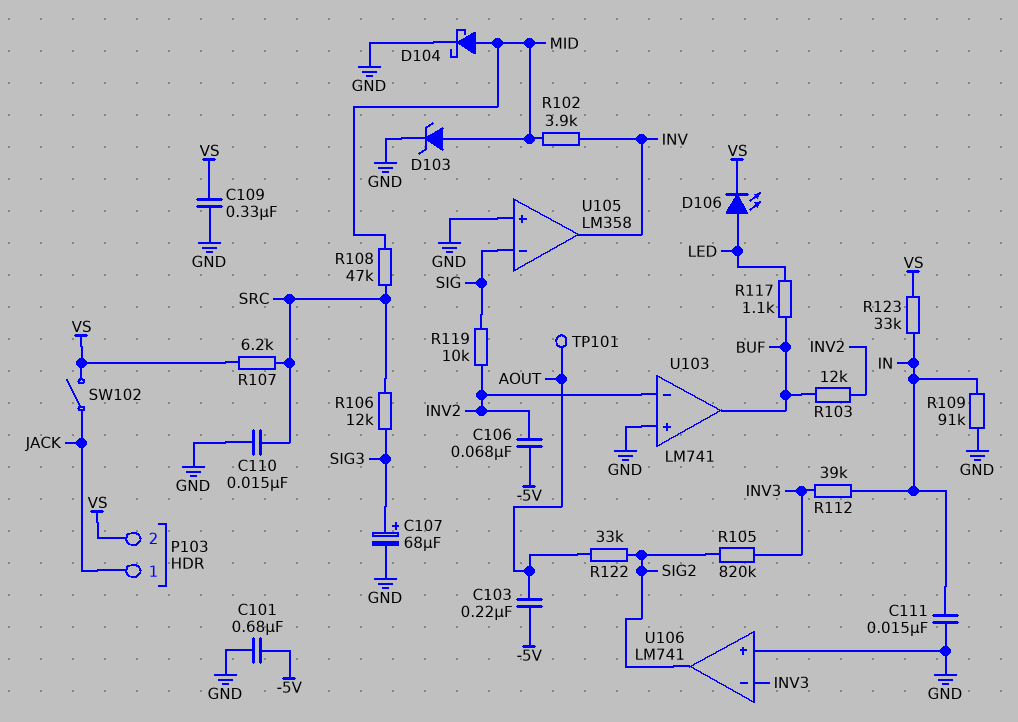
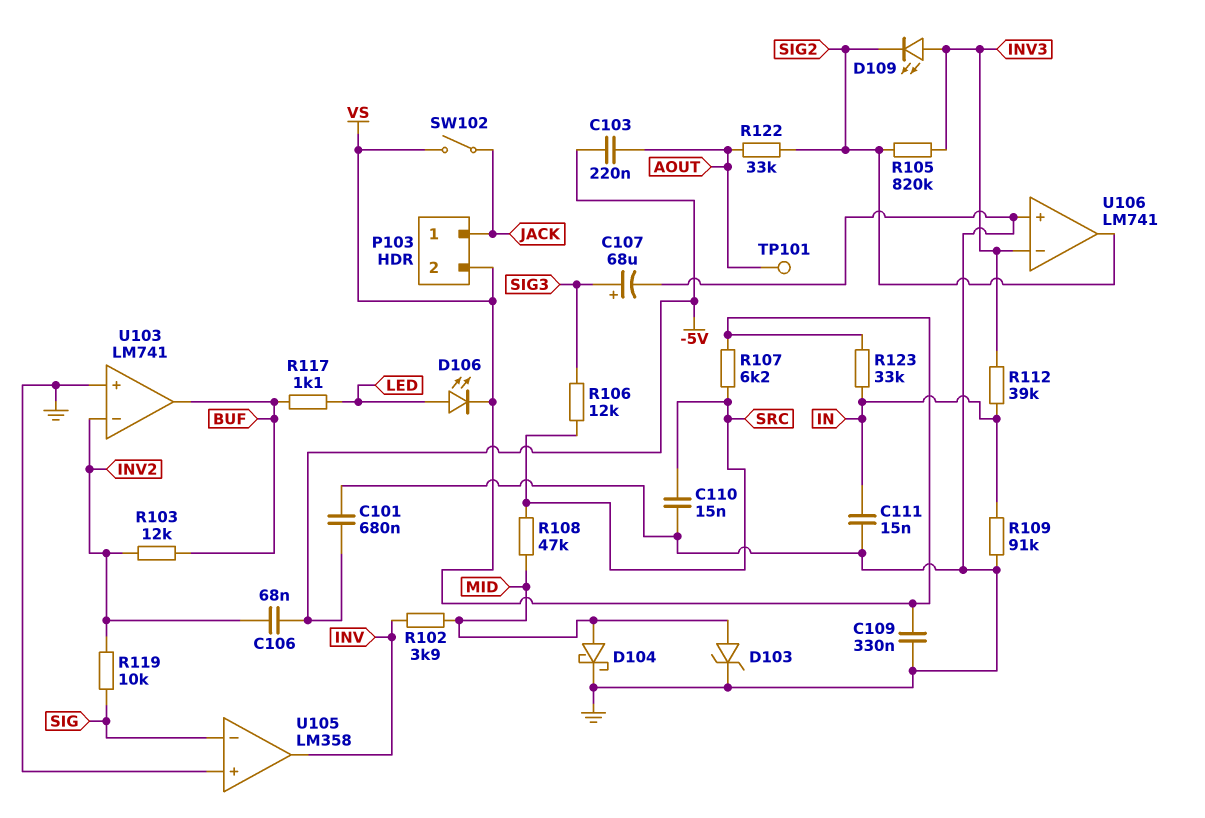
D109: none -> LED (A INV3, K SIG2)

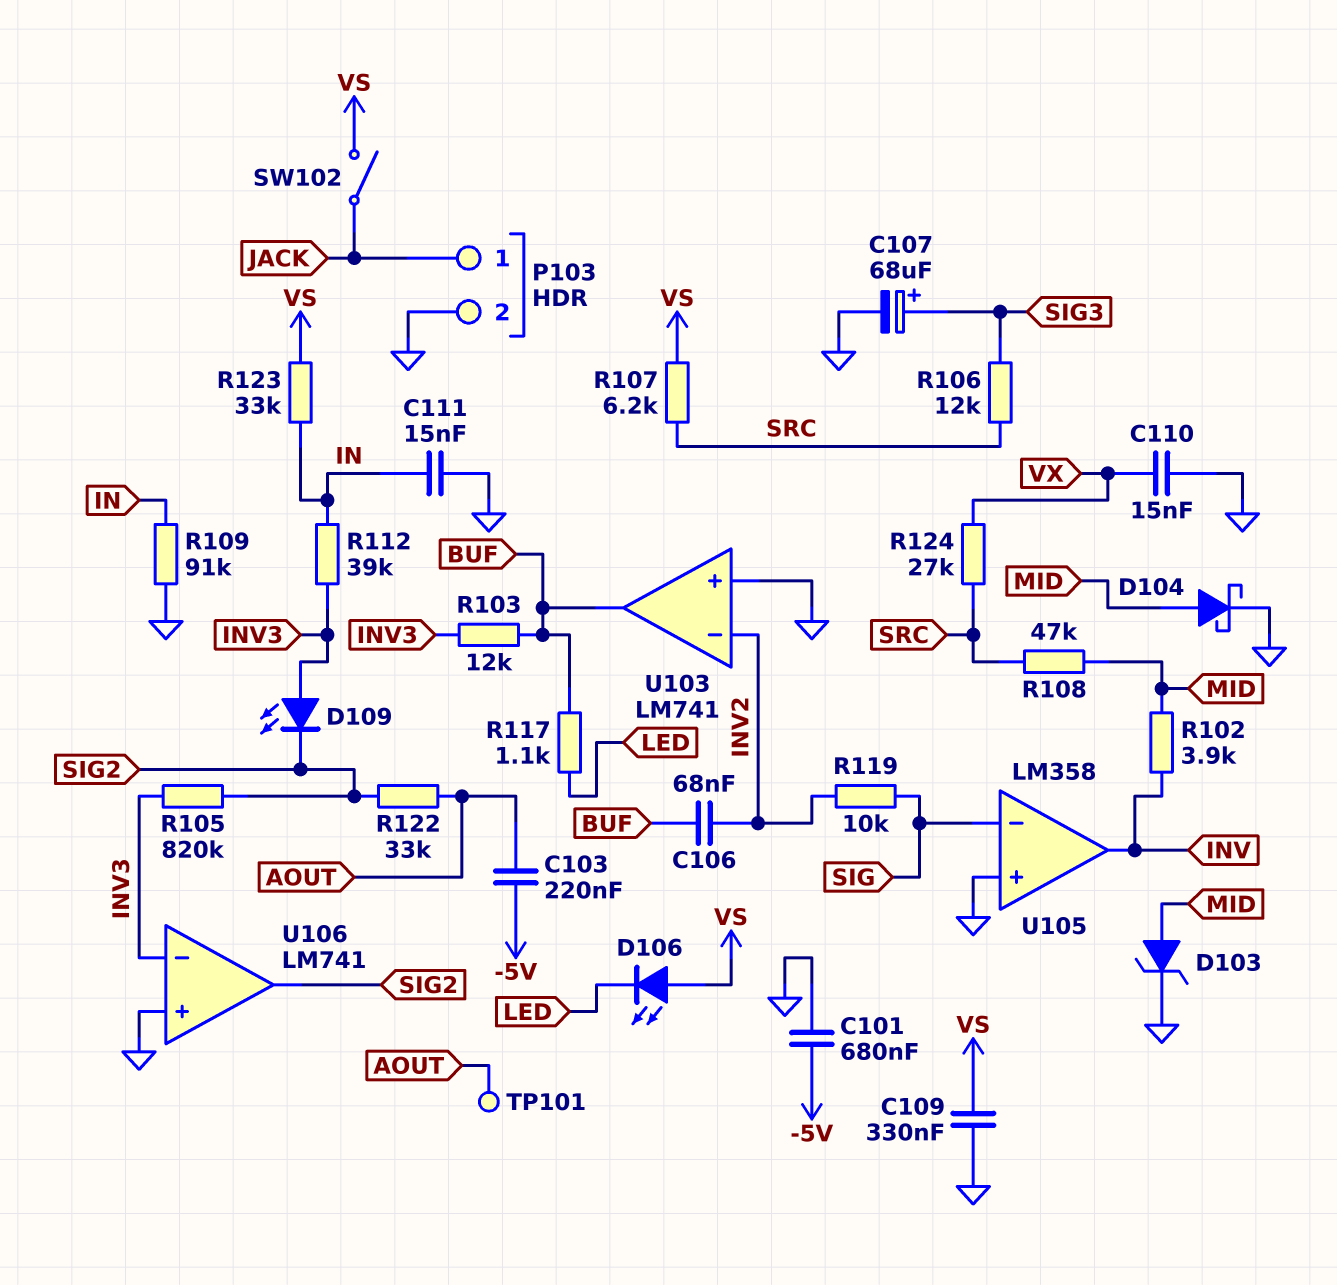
C106: 68nF (-5V, INV2) -> 68nF (BUF, INV2)
C110: 15nF (GND, SRC) -> 15nF (GND, VX)
D106: LED (A LED, K VS) -> LED (A VS, K LED)
P103 pin 2: VS -> GND
R103: 12k (BUF, INV2) -> 12k (BUF, INV3)
R124: none -> 27k (SRC, VX)

